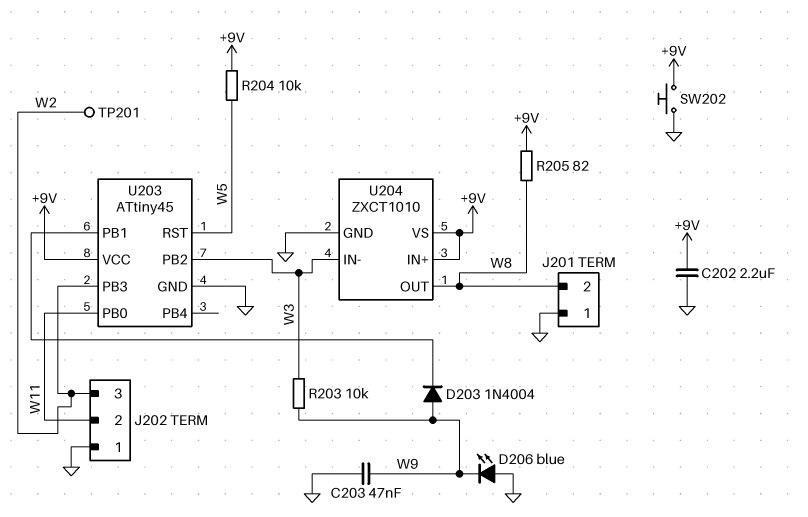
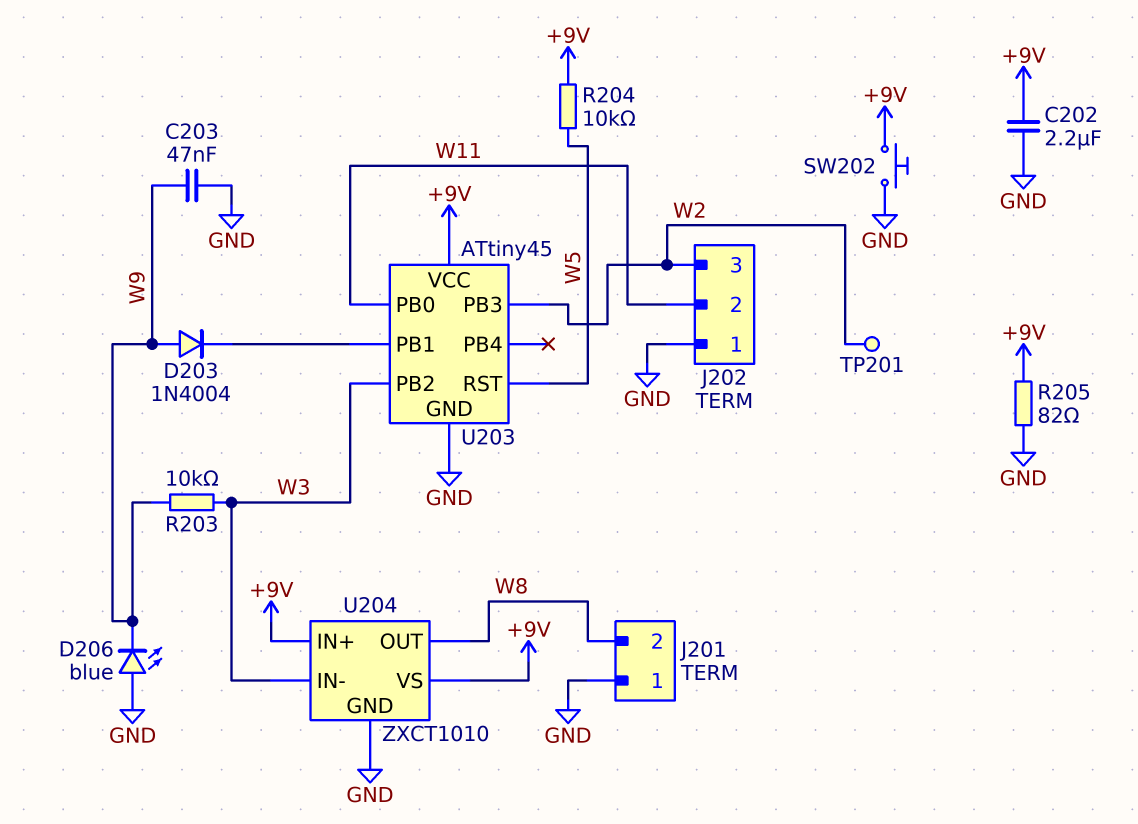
R205: 82 (+9V, W8) -> 82 (+9V, GND)

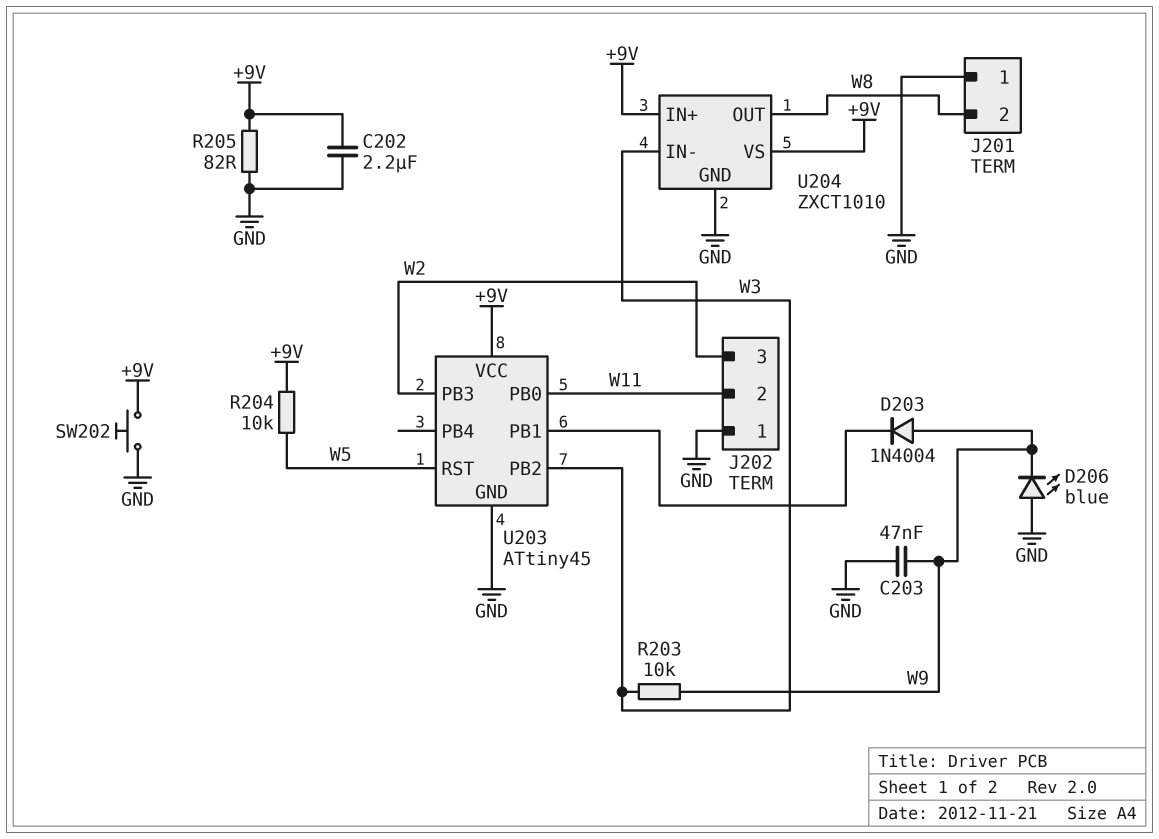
TP201: test point (W2) -> none

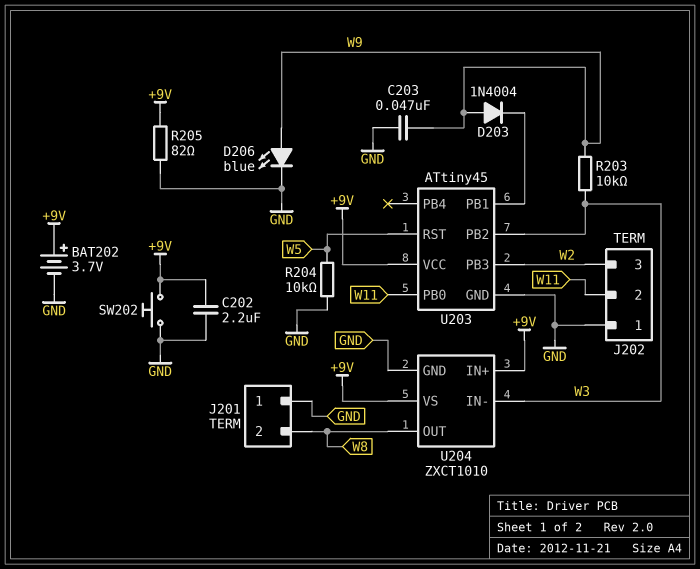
BAT202: none -> 3.7V (plus +9V, minus GND)
D206: LED blue (A GND, K W9) -> LED blue (A W9, K GND)
R204: 10k (+9V, W5) -> 10k (GND, W5)

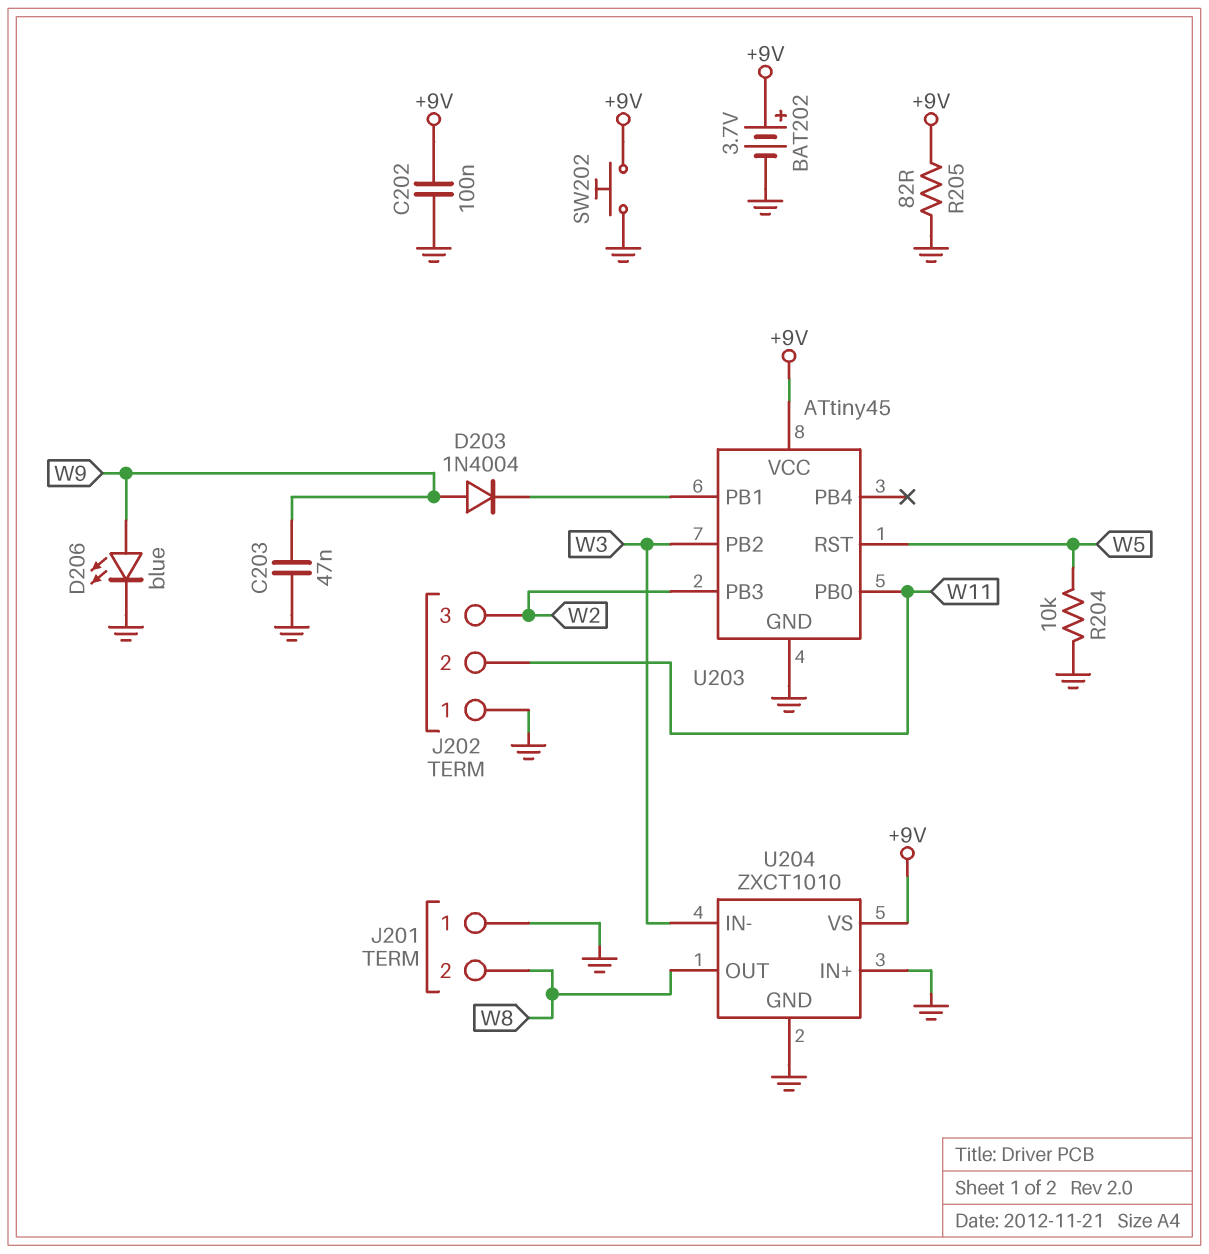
C202: 2.2uF (+9V, GND) -> 100nF (+9V, GND)
R203: 10k (W3, W9) -> none
U204 pin IN+: +9V -> GND

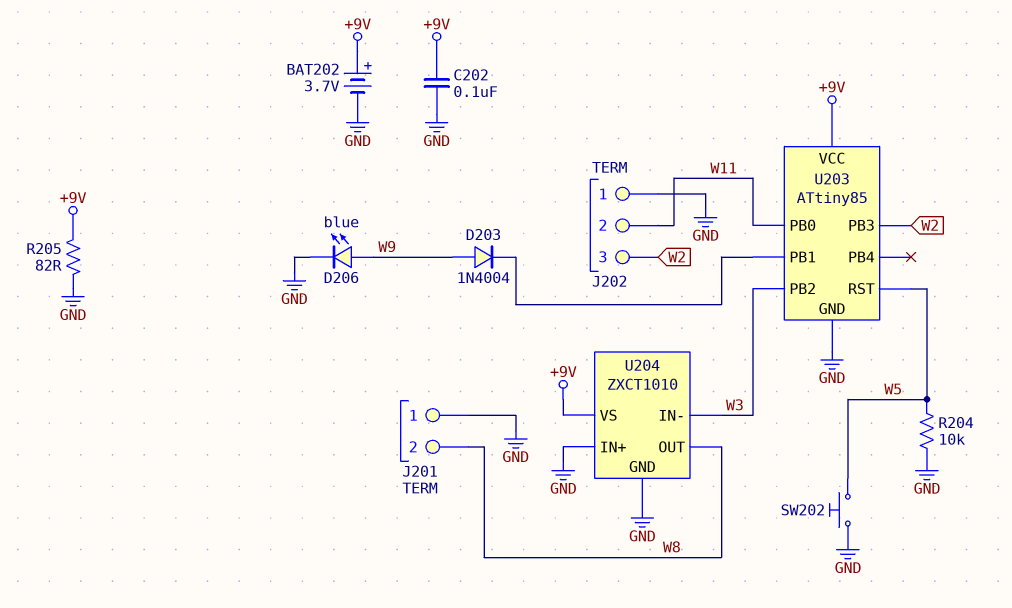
C203: 47nF (GND, W9) -> none
SW202: button (+9V, GND) -> button (GND, W5)
U203: ATtiny45 -> ATtiny85

